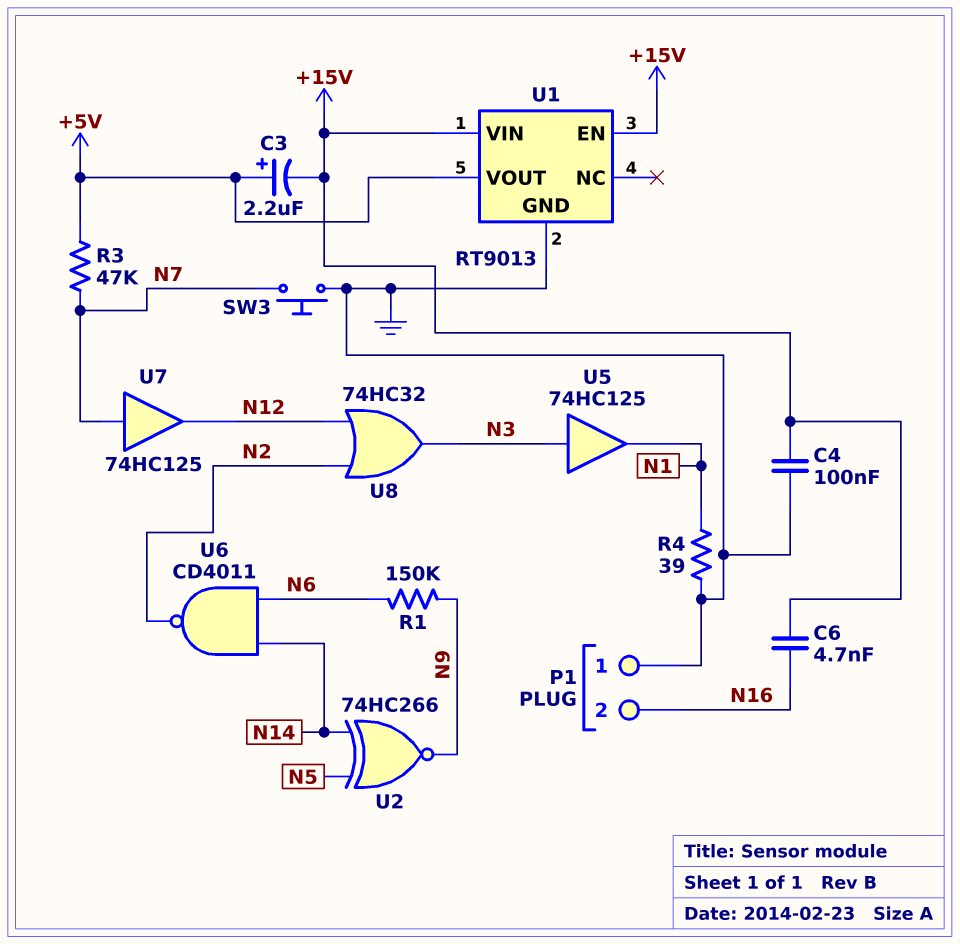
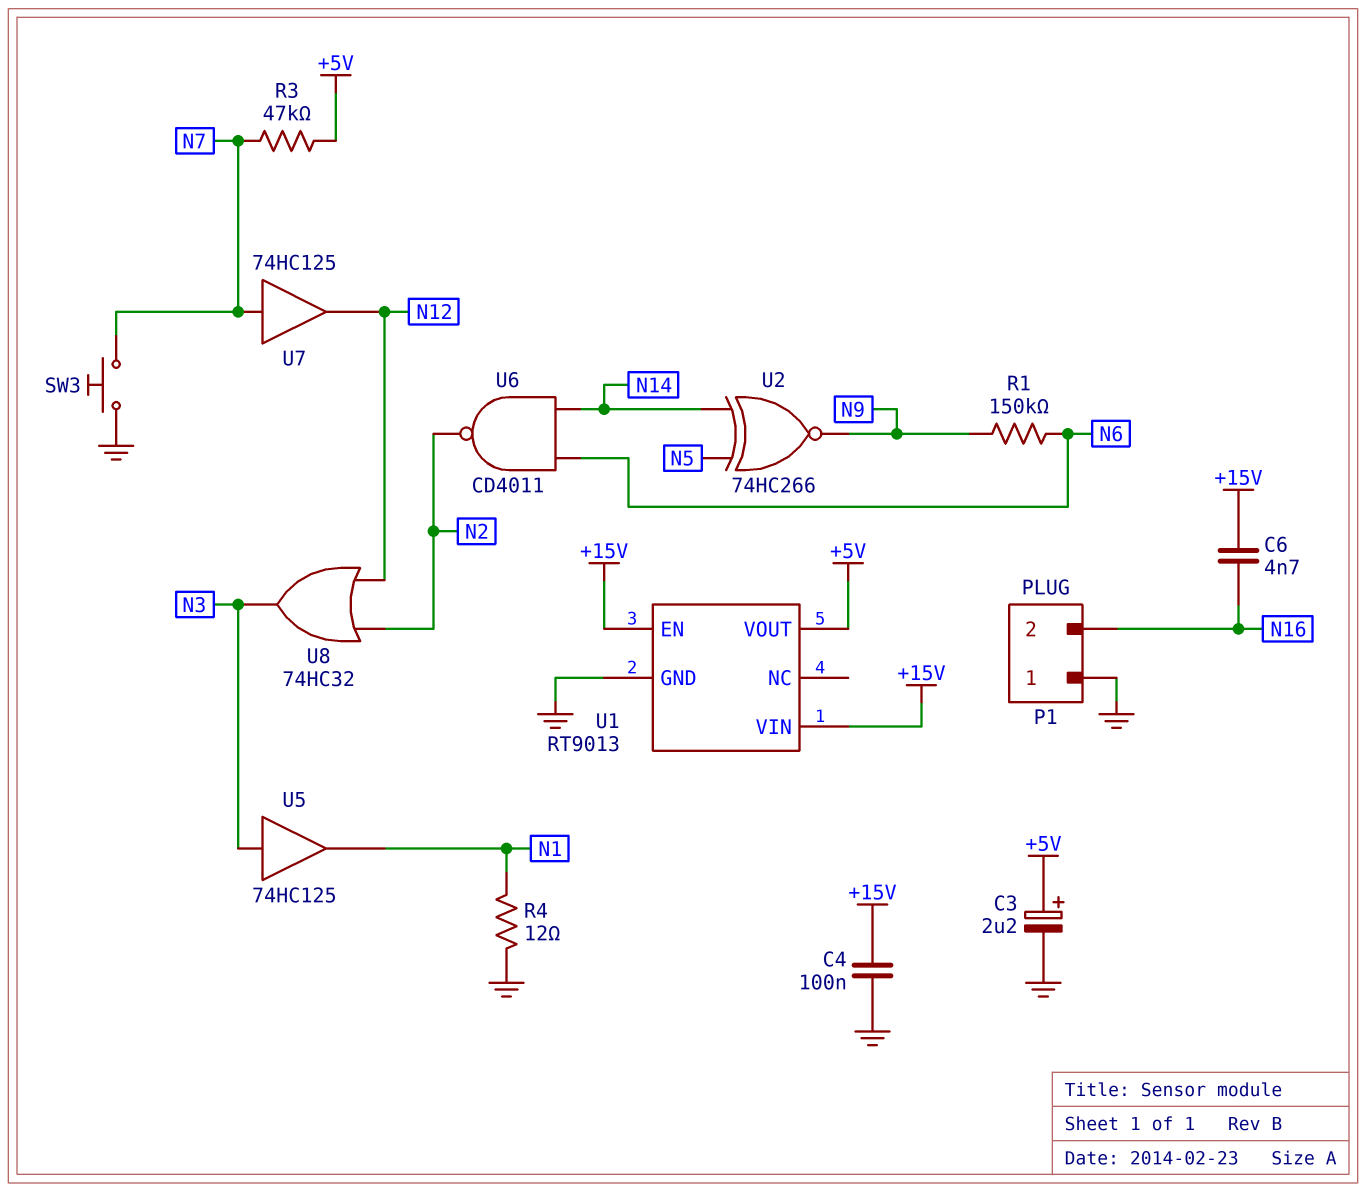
C3: 2.2uF (plus +5V, minus +15V) -> 2.2uF (plus +5V, minus GND)
R4: 39 (GND, N1) -> 12 (GND, N1)

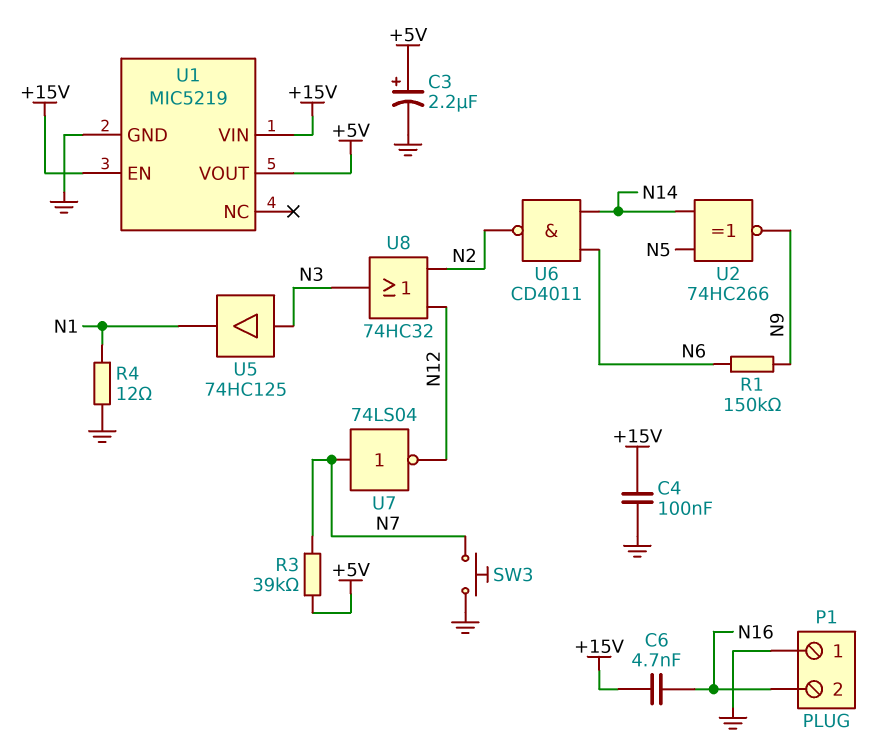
R3: 47k (+5V, N7) -> 39k (+5V, N7)
U1: RT9013 -> MIC5219
U7: buffer 74HC125 (in N7, out N12) -> NOT 74LS04 (in N7, out N12)

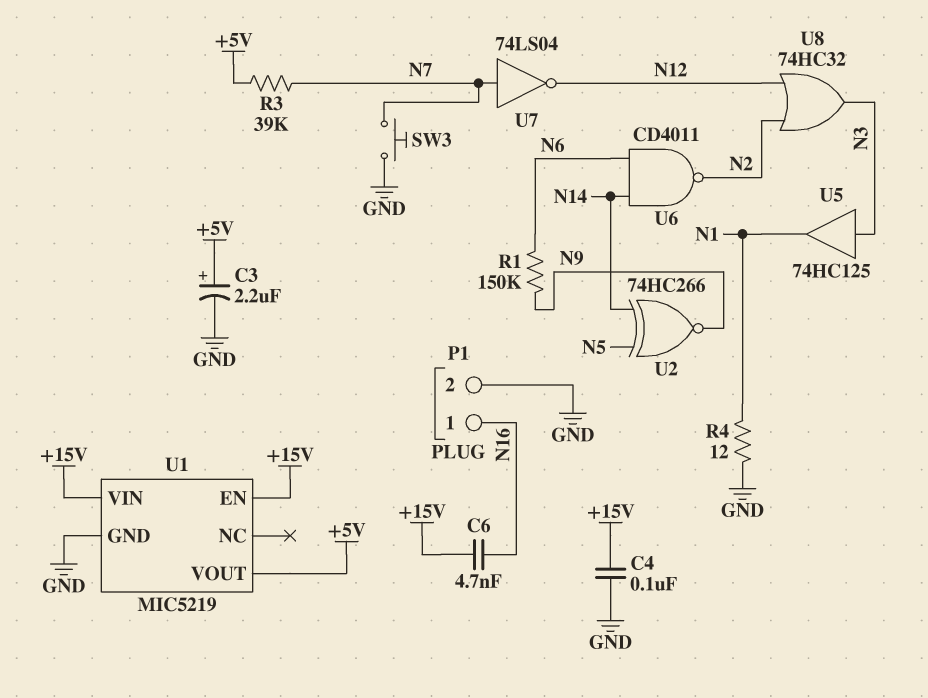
P1 pin 1: GND -> N16
P1 pin 2: N16 -> GND

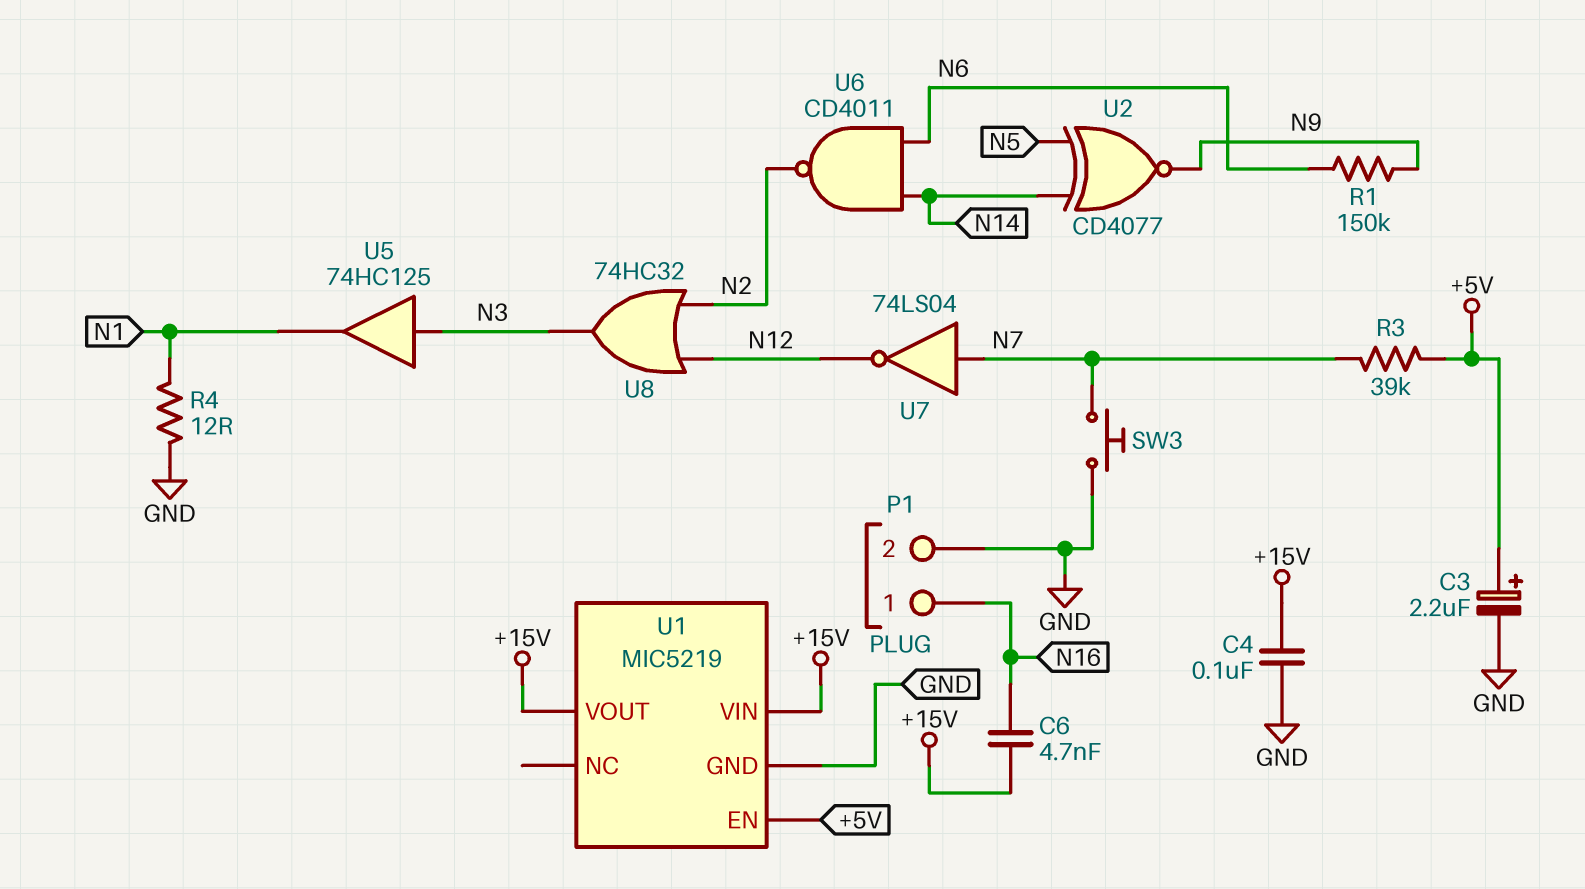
U1 pin EN: +15V -> +5V
U1 pin VOUT: +5V -> +15V
U2: XNOR 74HC266 (in N5, in N14, out N9) -> XNOR CD4077 (in N5, in N14, out N9)

